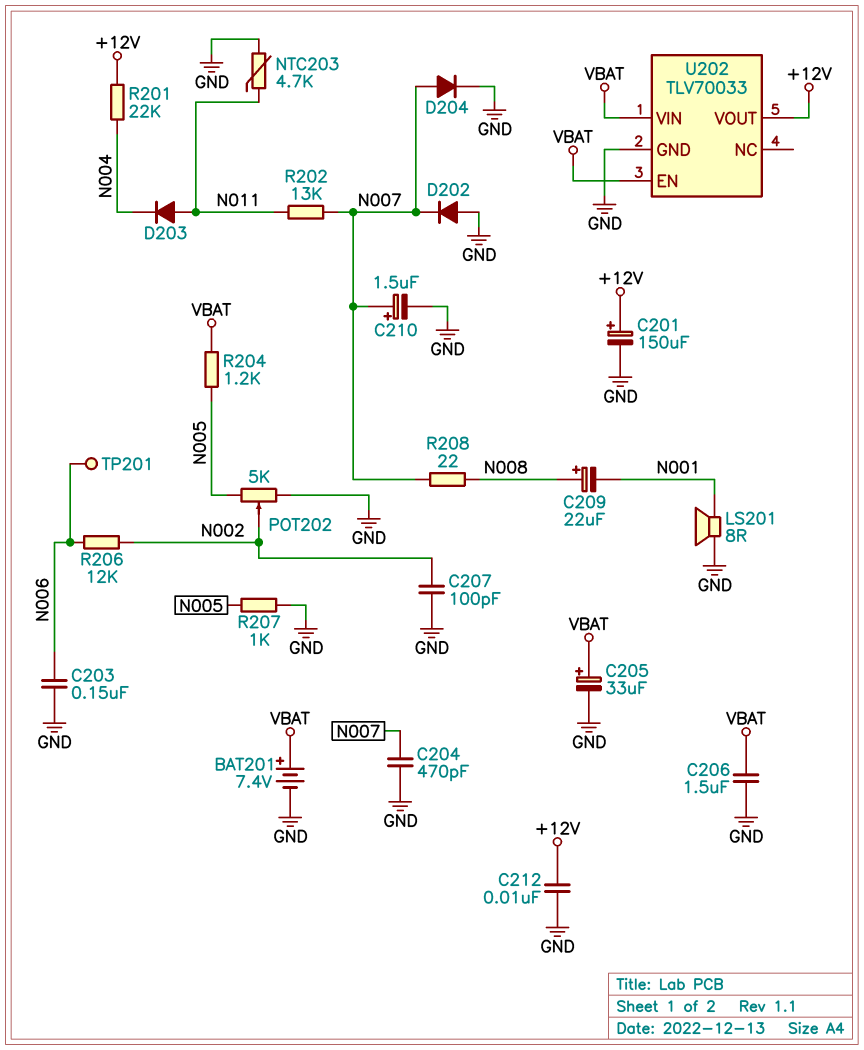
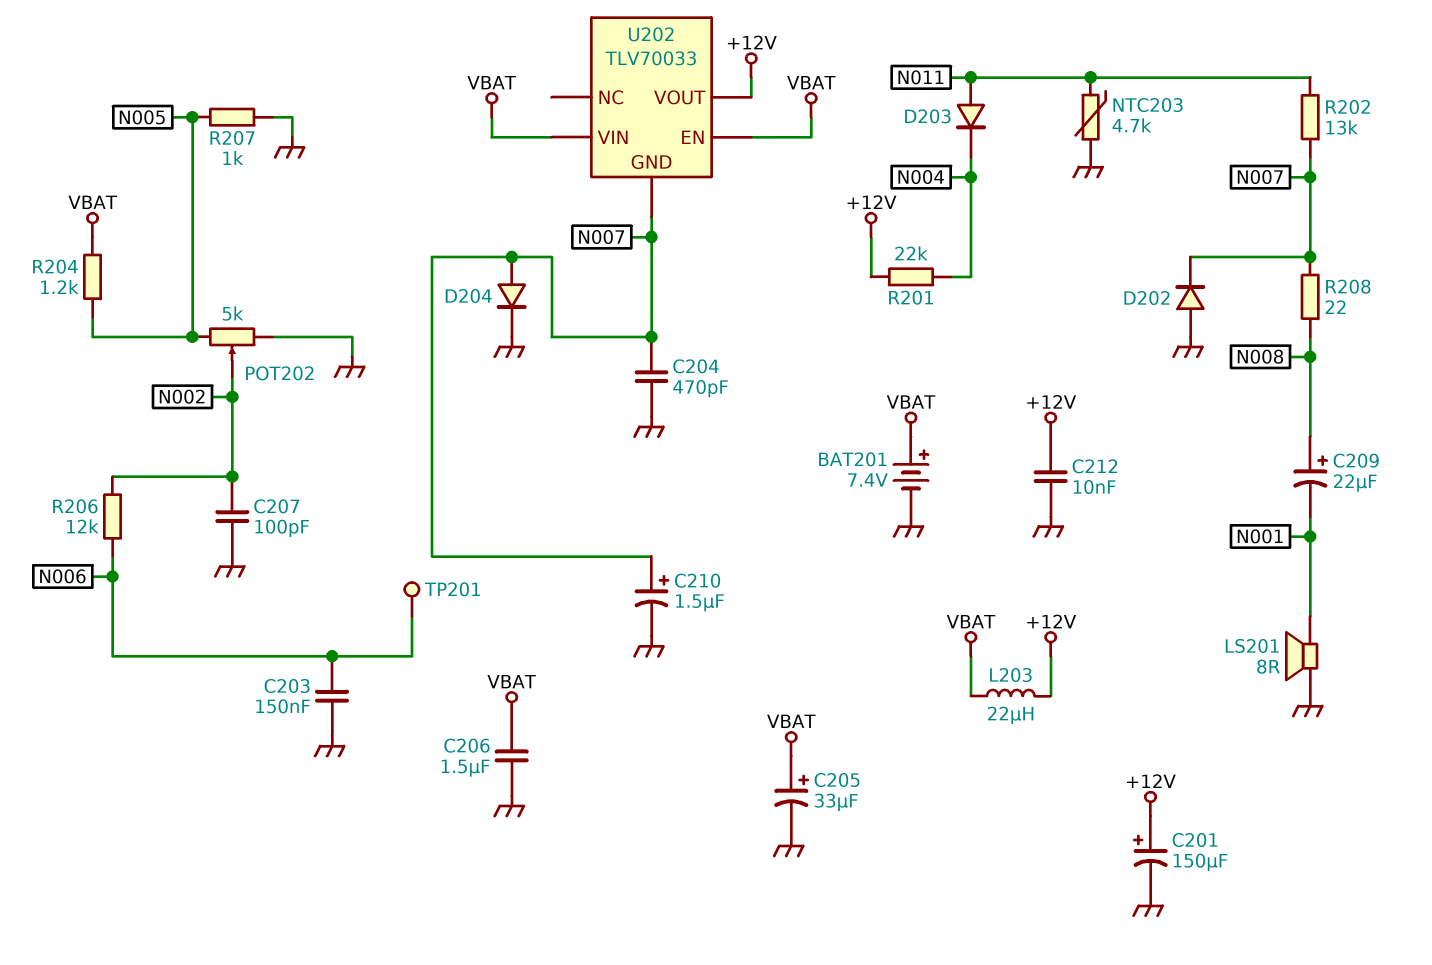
L203: none -> 22uH (+12V, VBAT)
U202 pin GND: GND -> N007

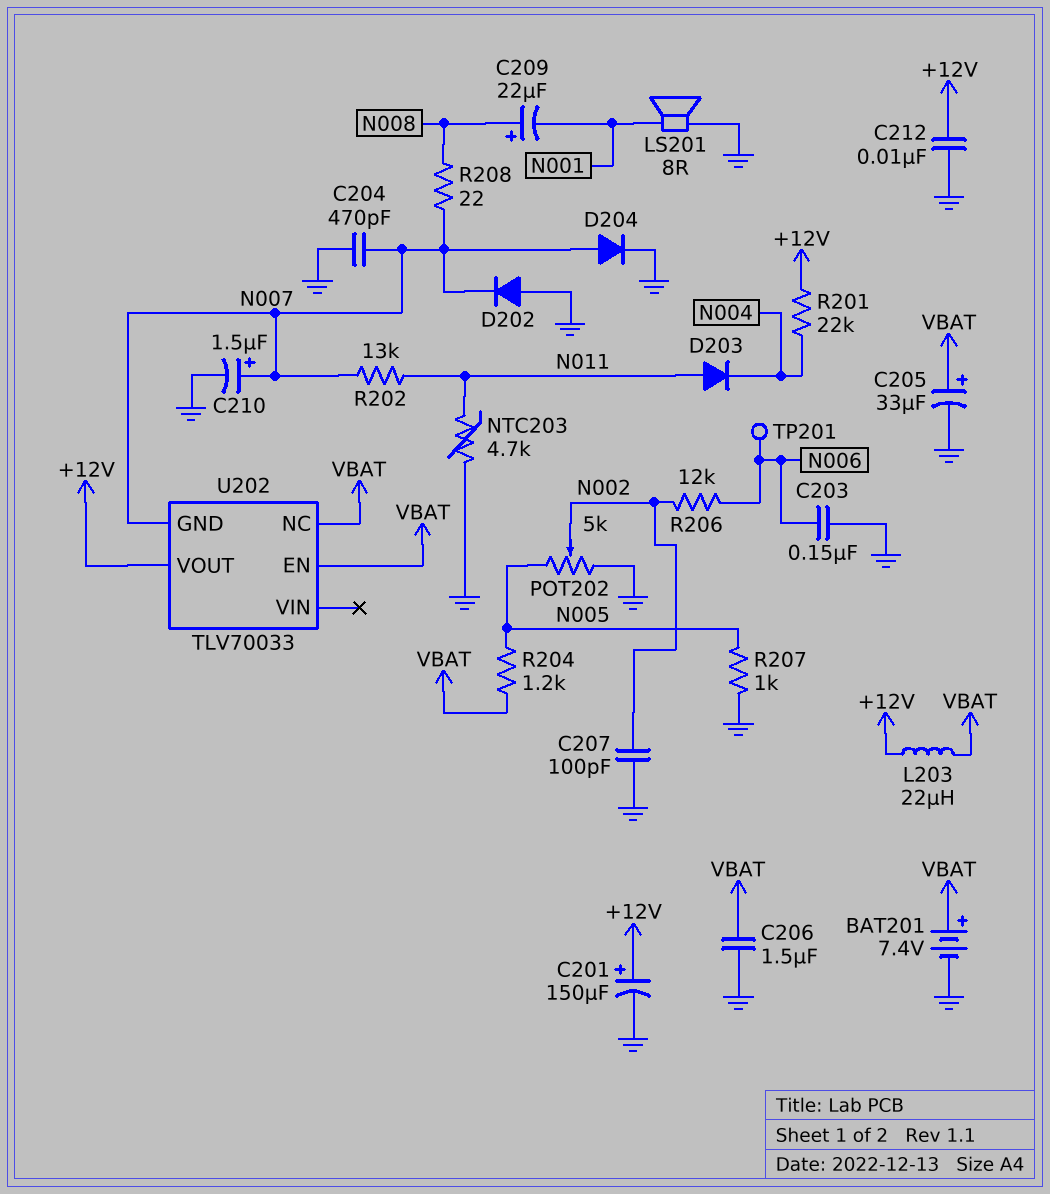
U202 pin NC: none -> VBAT
U202 pin VIN: VBAT -> none

